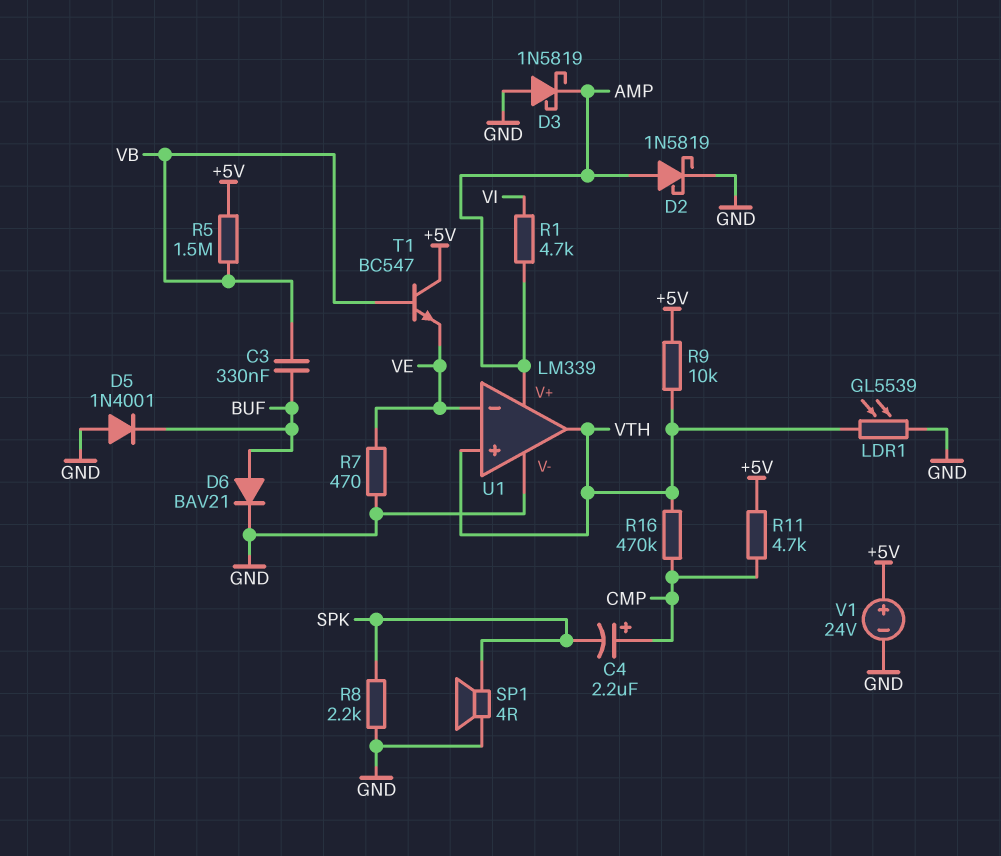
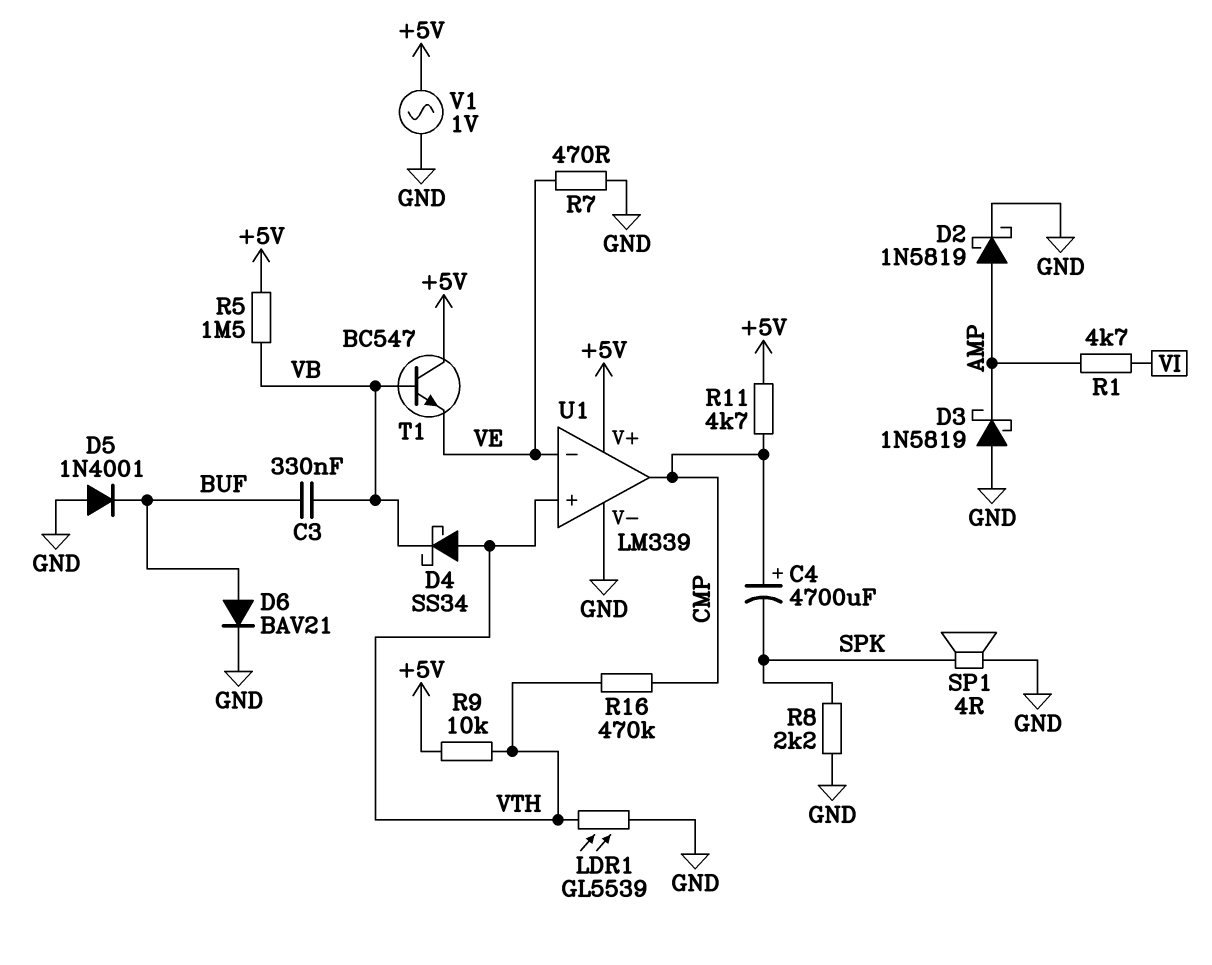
C4: 2.2uF (plus CMP, minus SPK) -> 4700uF (plus CMP, minus SPK)
D4: none -> schottky SS34 (A VTH, K VB)
U1 pin V+: AMP -> +5V
U1 pin out: VTH -> CMP
V1: 24V (plus +5V, minus GND) -> AC 1V (+5V, GND)

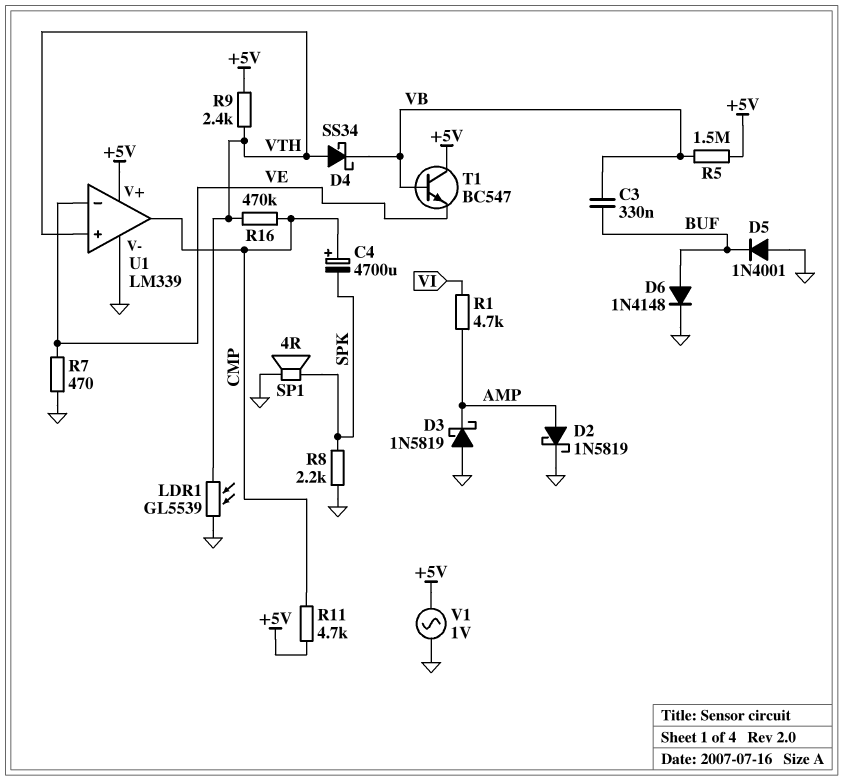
D6: diode BAV21 (A BUF, K GND) -> diode 1N4148 (A BUF, K GND)
R9: 10k (+5V, VTH) -> 2.4k (+5V, VTH)

